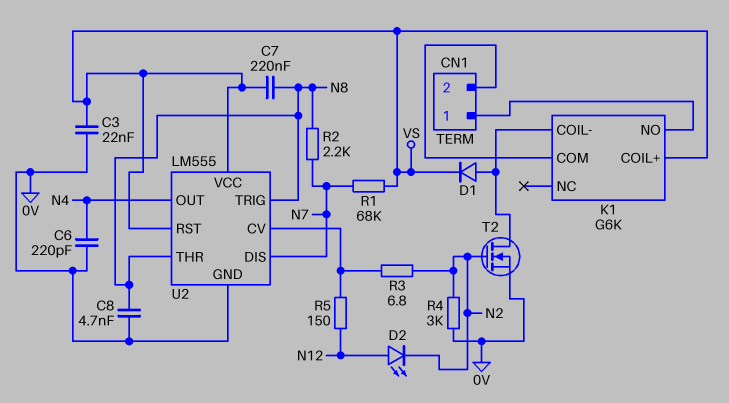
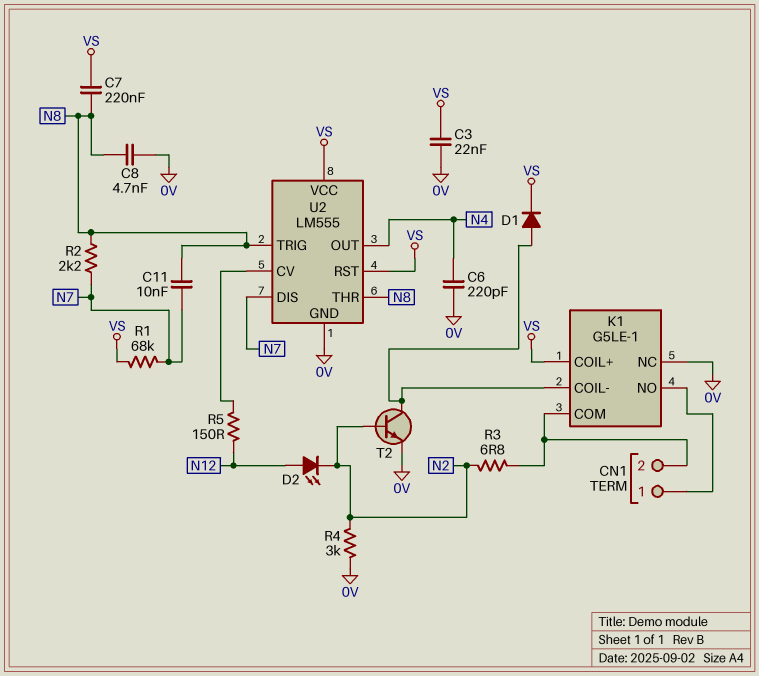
C11: none -> 10nF (N7, N8)
K1: G6K -> G5LE-1
K1 pin NC: none -> 0V
R3: 6.8 (N2, U2/CV) -> 6.8 (CN1/2, N2)
T2: NMOS (G N2, D K1/COIL-, S 0V) -> NPN (B N2, C K1/COIL-, E 0V)

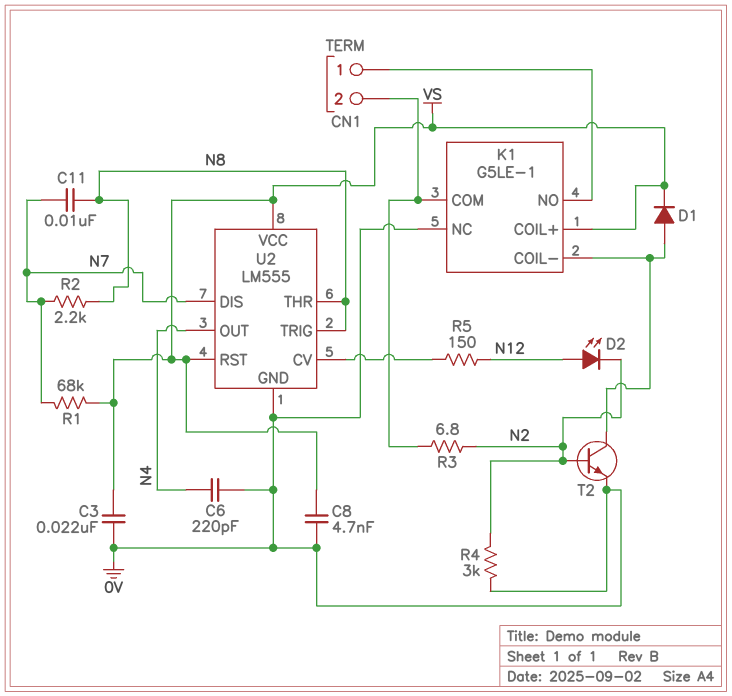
C7: 220nF (N8, VS) -> none
C8: 4.7nF (0V, N8) -> 4.7nF (0V, VS)

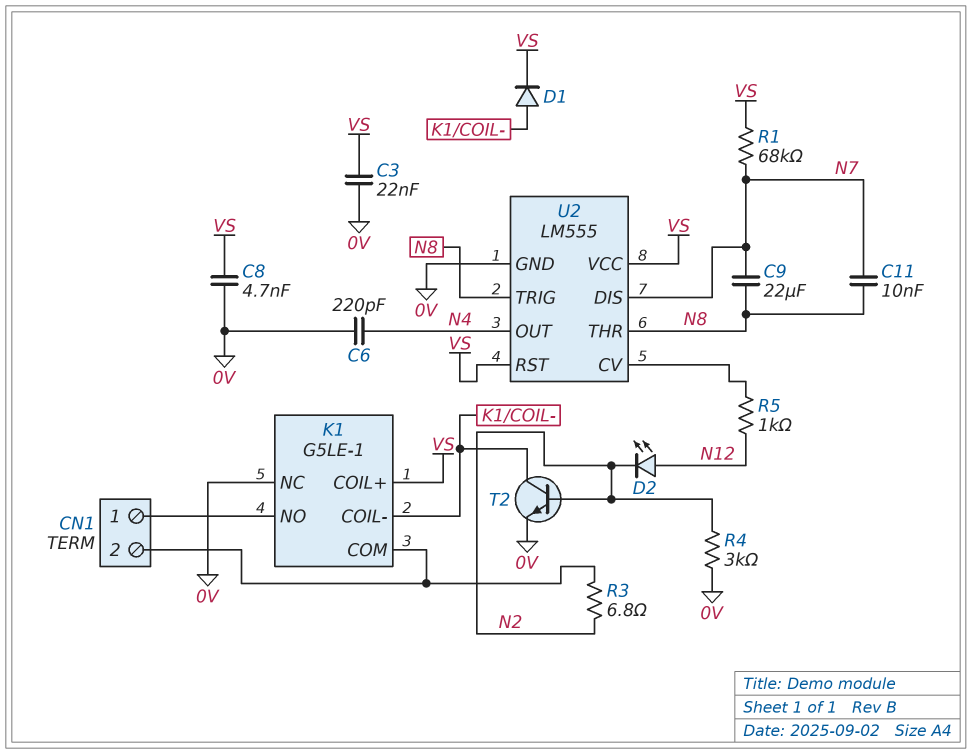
C9: none -> 22uF (N7, N8)
R2: 2.2k (N7, N8) -> none
R5: 150 (N12, U2/CV) -> 1k (N12, U2/CV)

